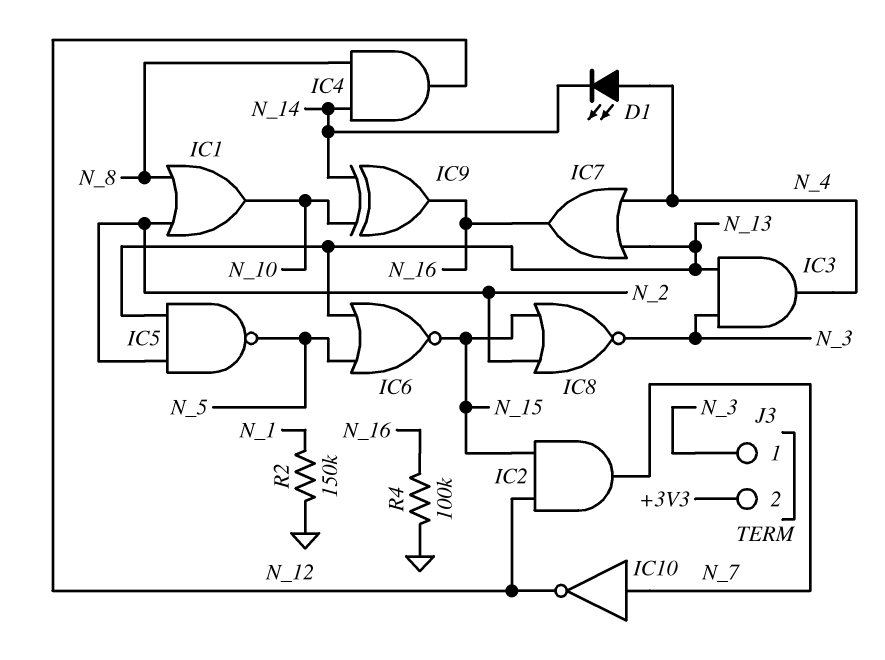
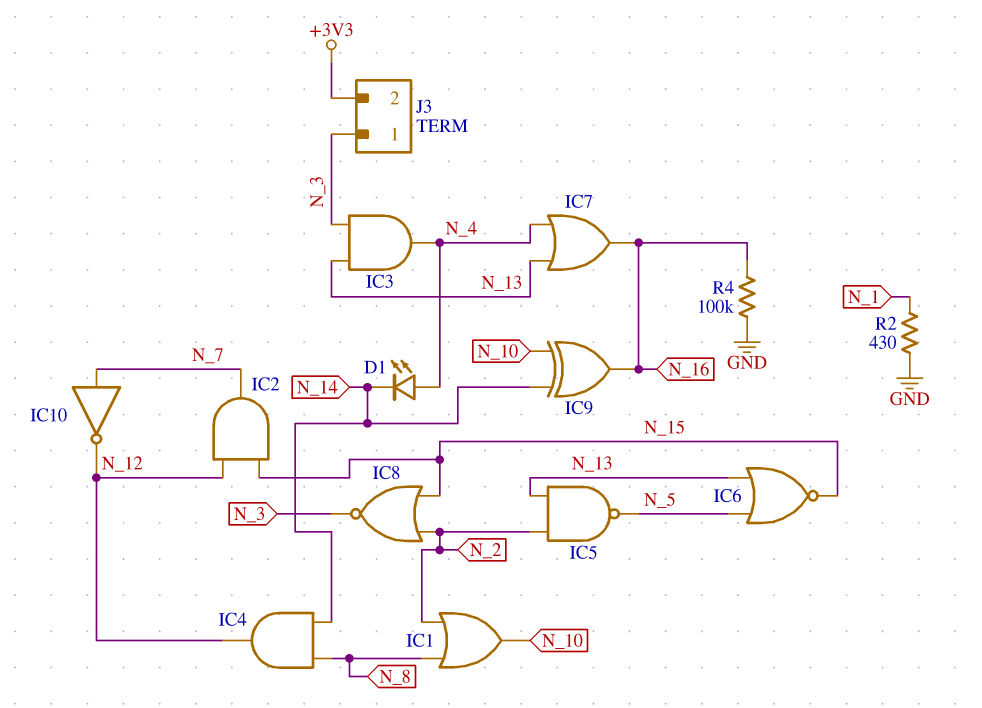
R2: 150k (GND, N_1) -> 430 (GND, N_1)

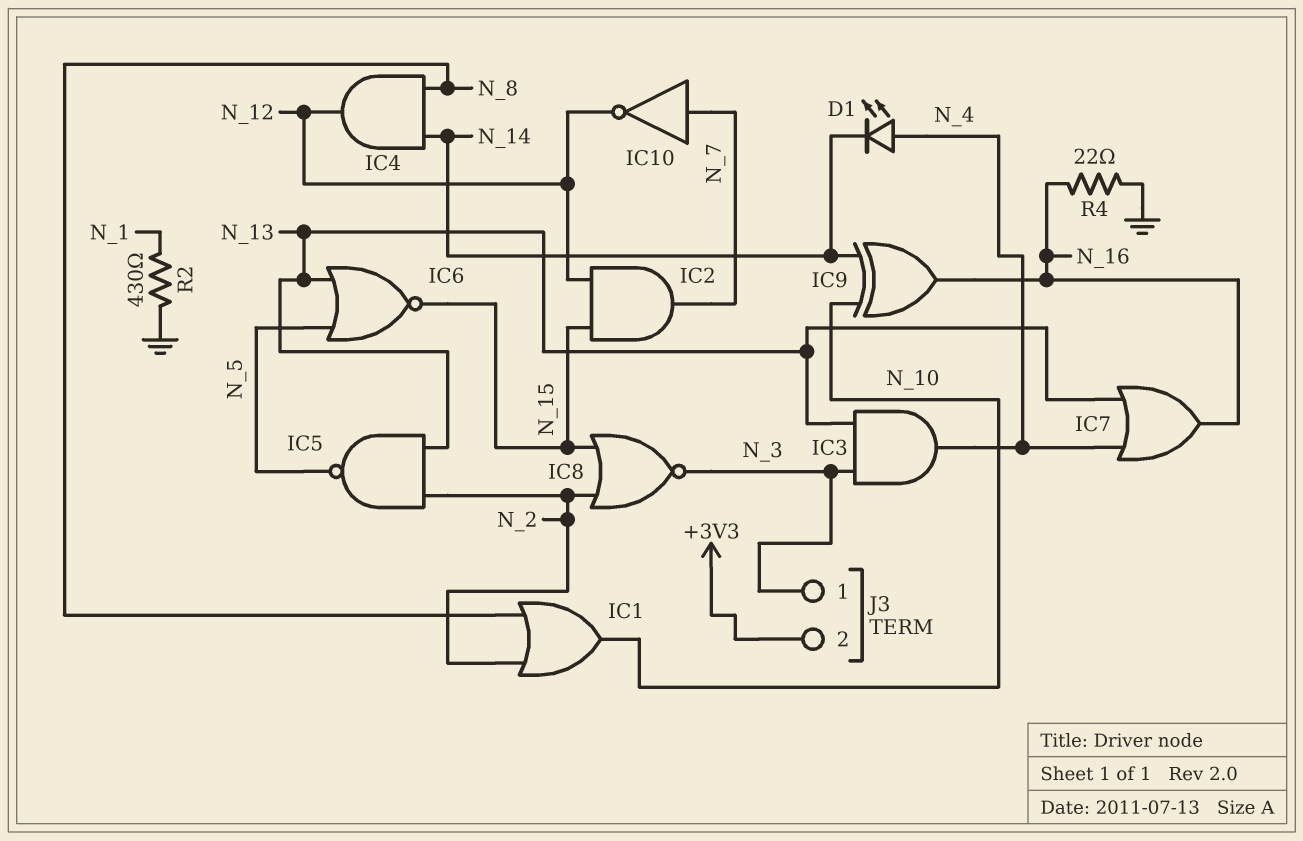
R4: 100k (GND, N_16) -> 22 (GND, N_16)

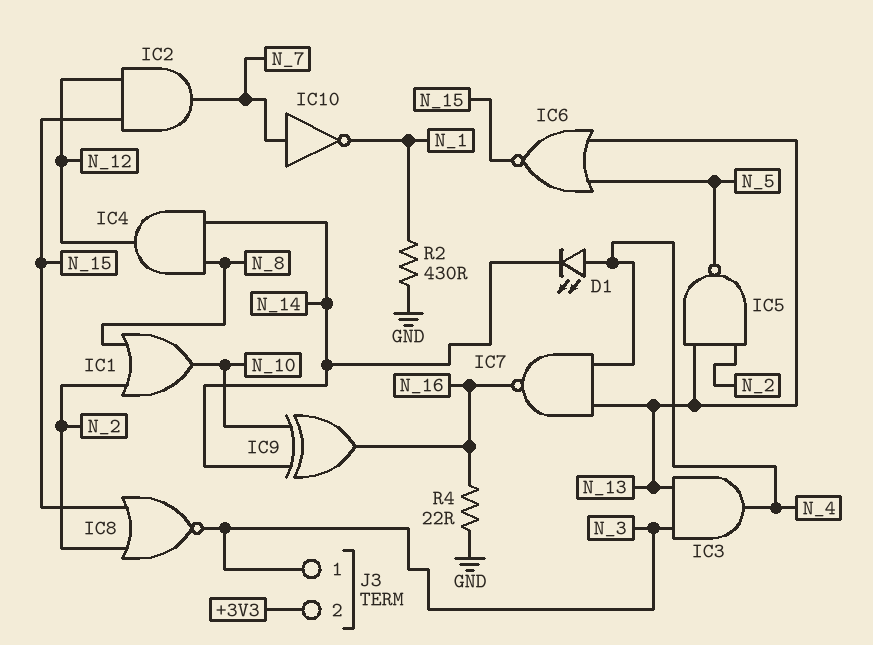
IC7: OR (in N_4, in N_13, out N_16) -> NAND (in N_4, in N_13, out N_16)
IC10: NOT (in N_7, out N_12) -> NOT (in N_7, out N_1)

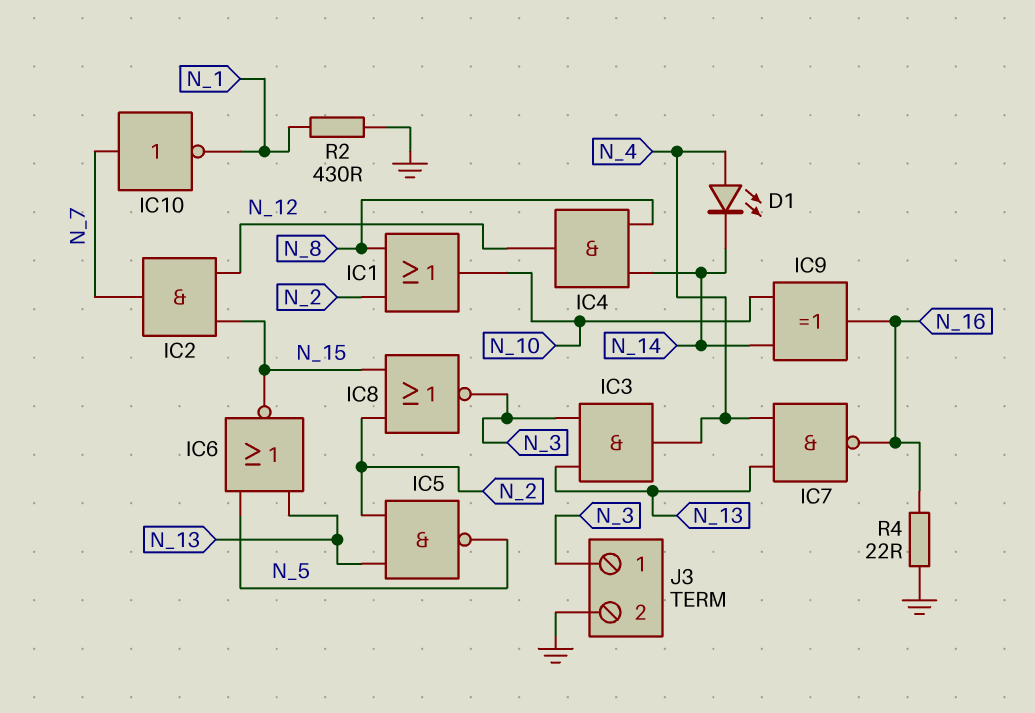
J3 pin 2: +3V3 -> GND

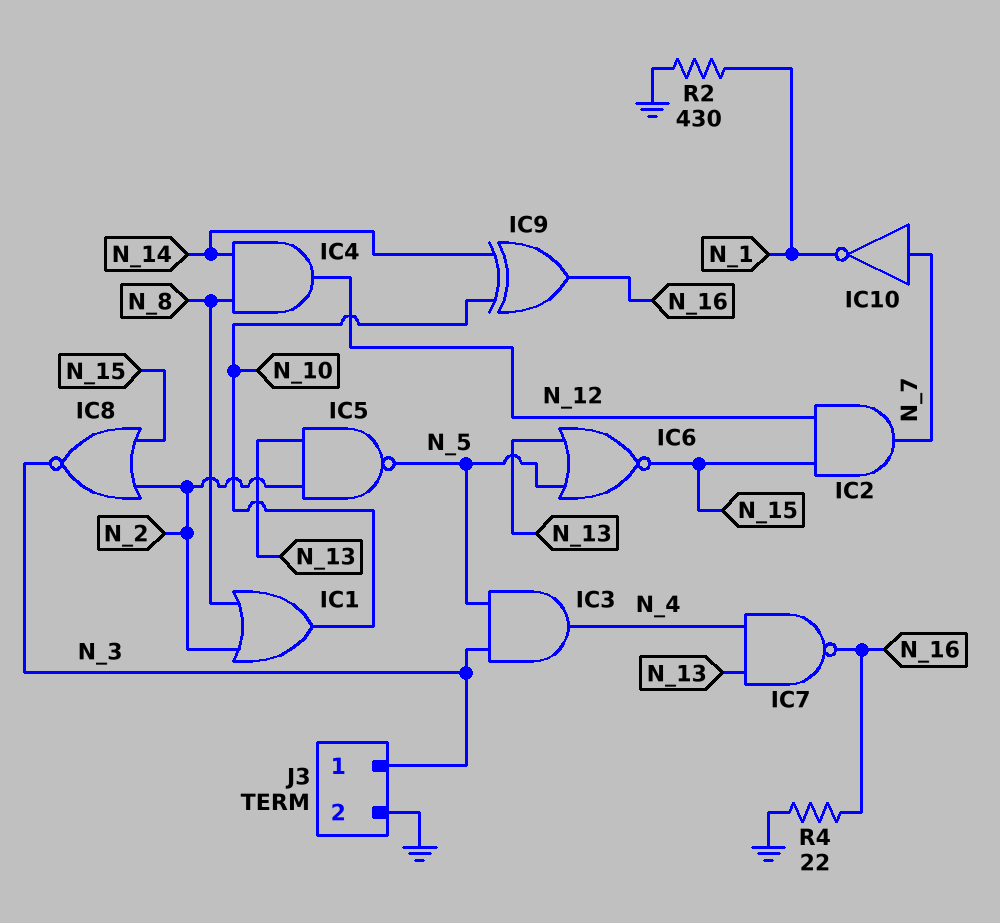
D1: LED (A N_4, K N_14) -> none
IC3: AND (in N_3, in N_13, out N_4) -> AND (in N_3, in N_5, out N_4)

